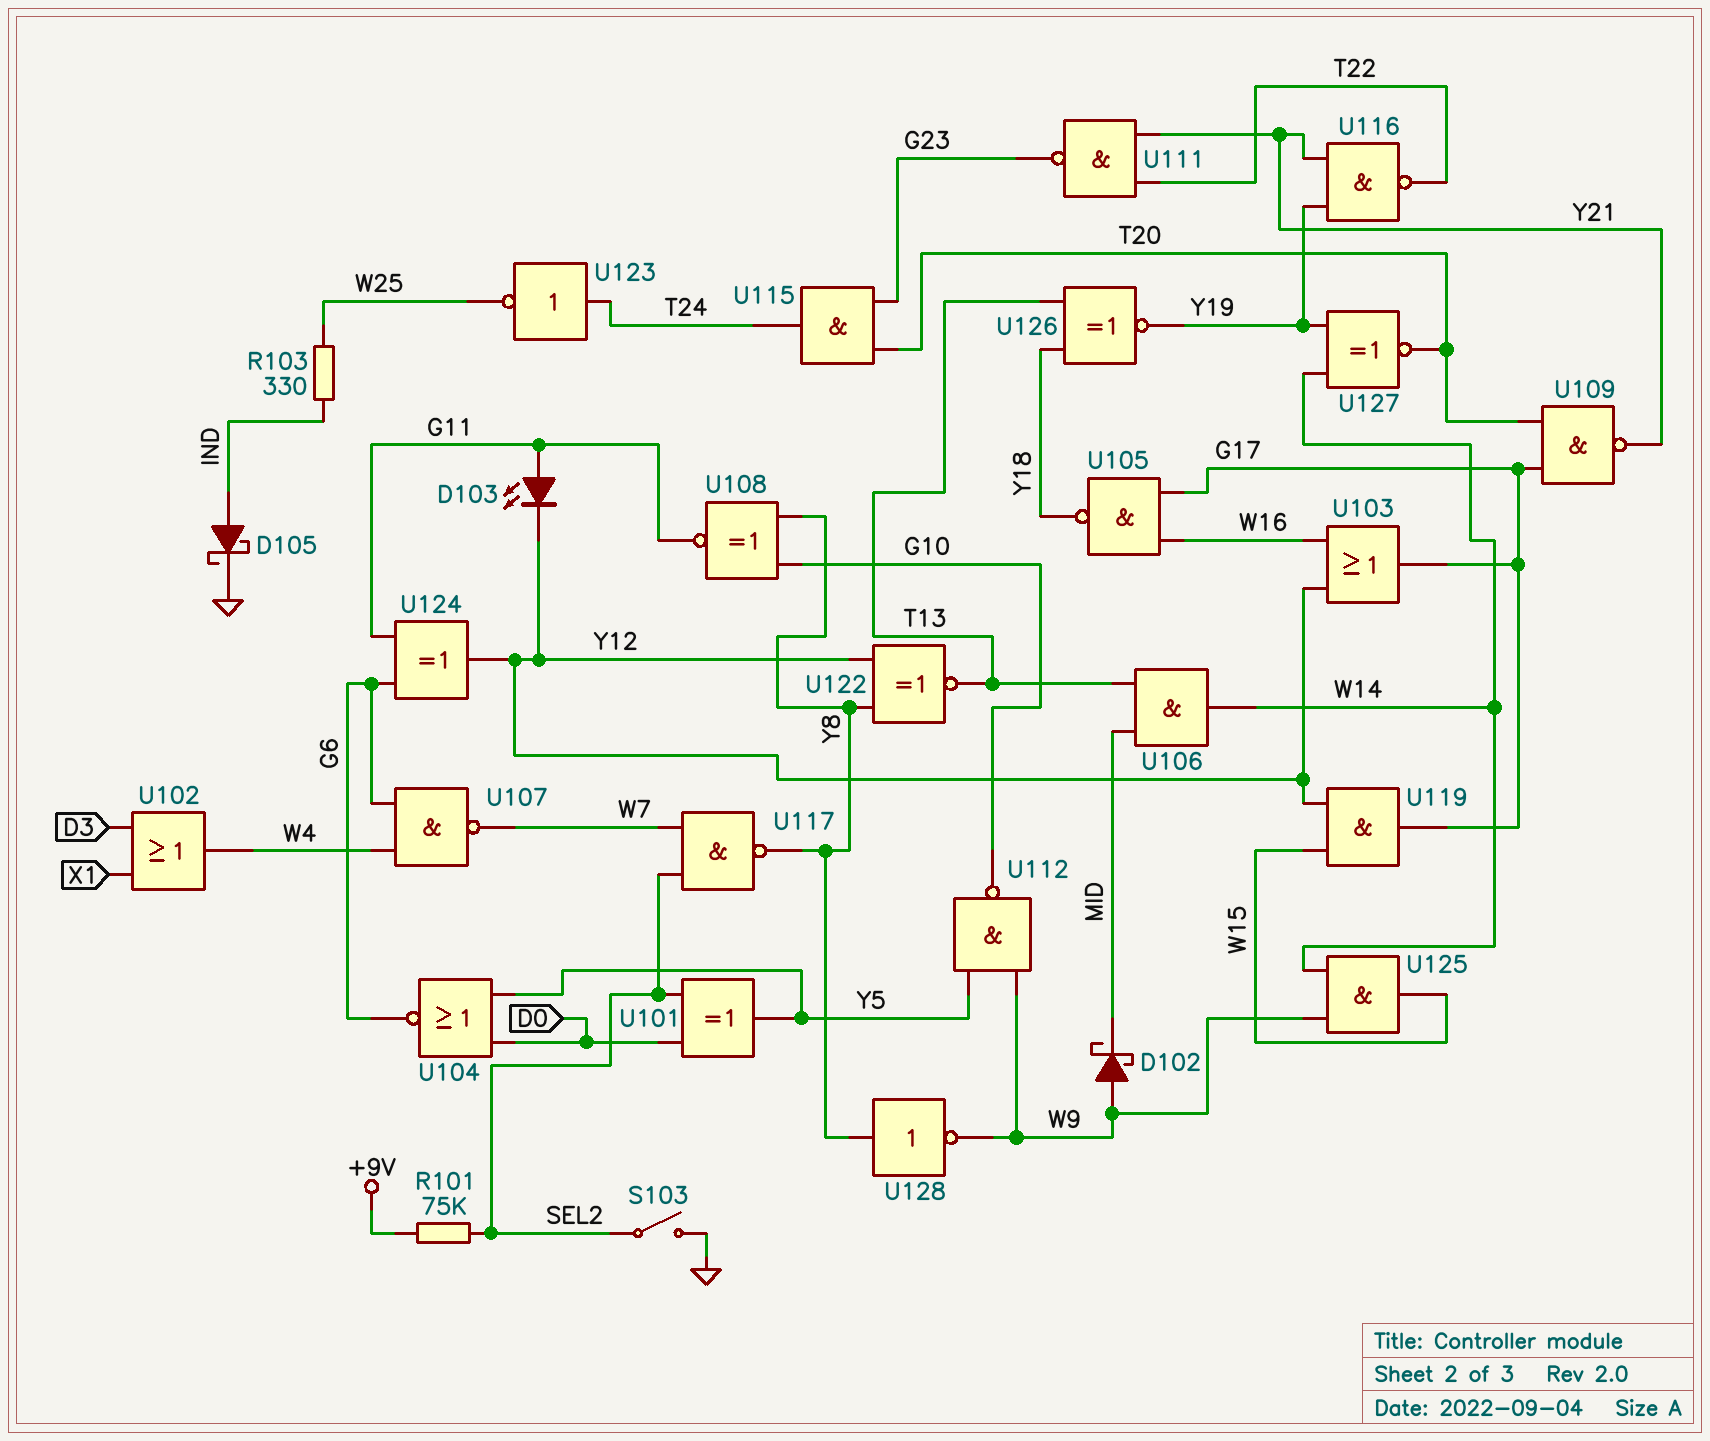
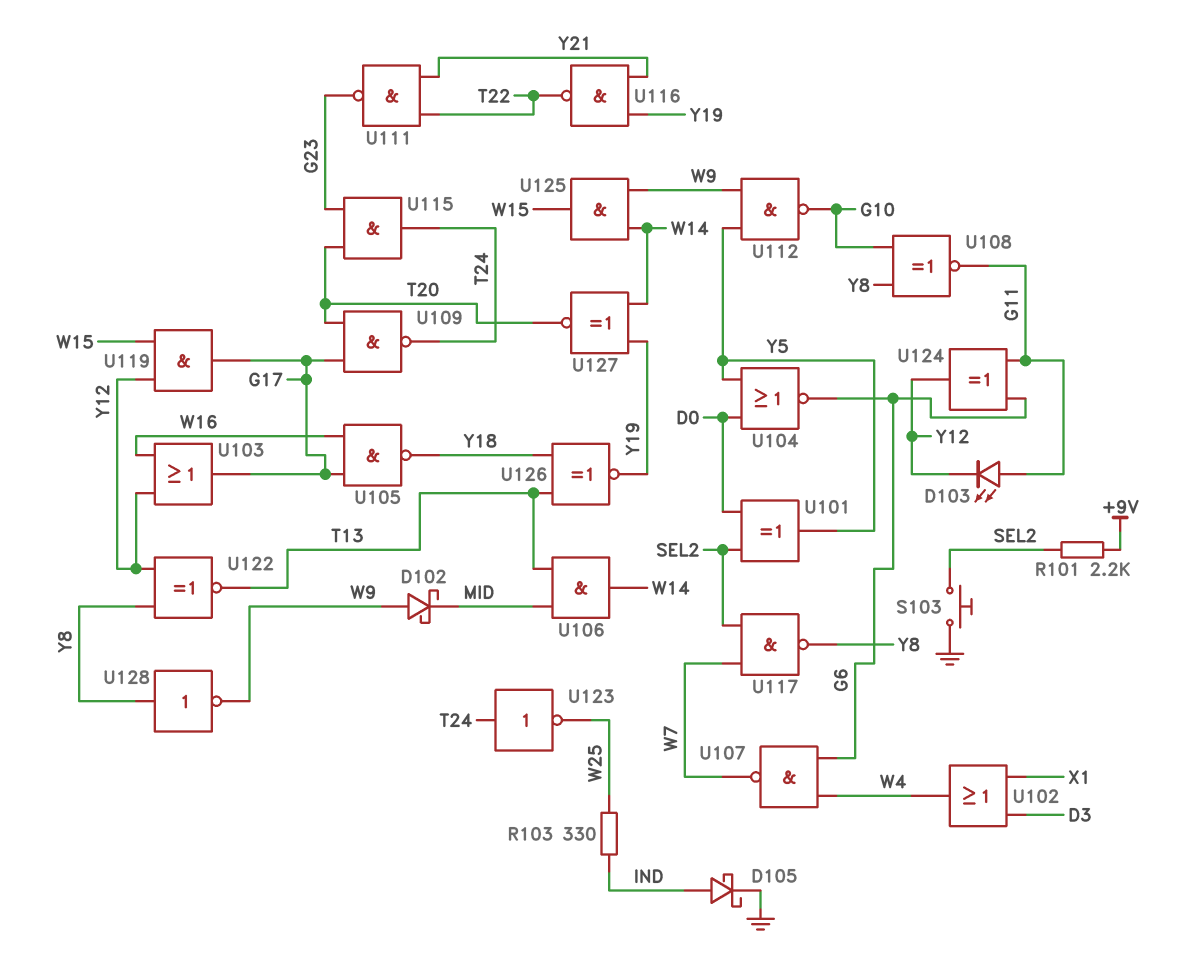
R101: 75k (+9V, SEL2) -> 2.2k (+9V, SEL2)
S103: switch (GND, SEL2) -> button (GND, SEL2)
U109: NAND (in G17, in T20, out Y21) -> NAND (in G17, in T20, out T24)

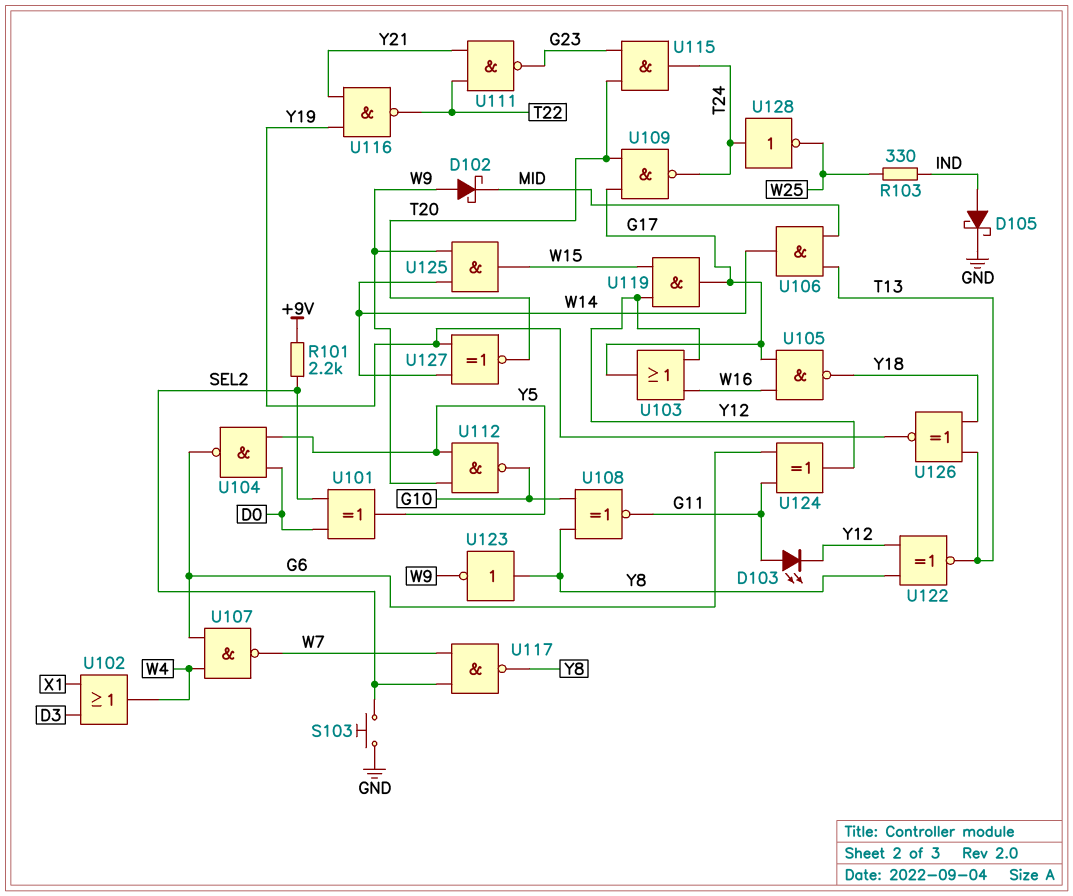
U104: NOR (in D0, in Y5, out G6) -> NAND (in D0, in Y5, out G6)
U123: NOT (in T24, out W25) -> NOT (in Y8, out W9)
U128: NOT (in Y8, out W9) -> NOT (in T24, out W25)

